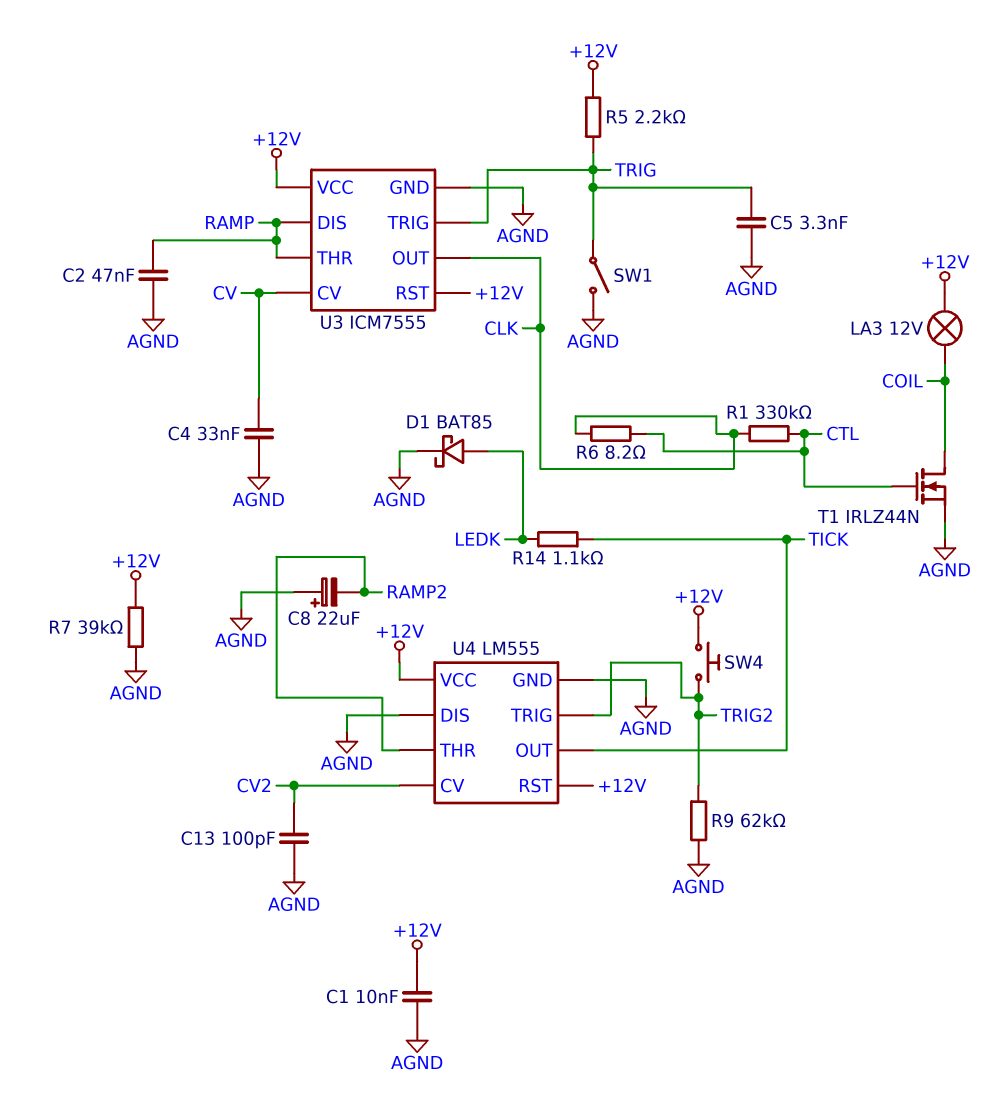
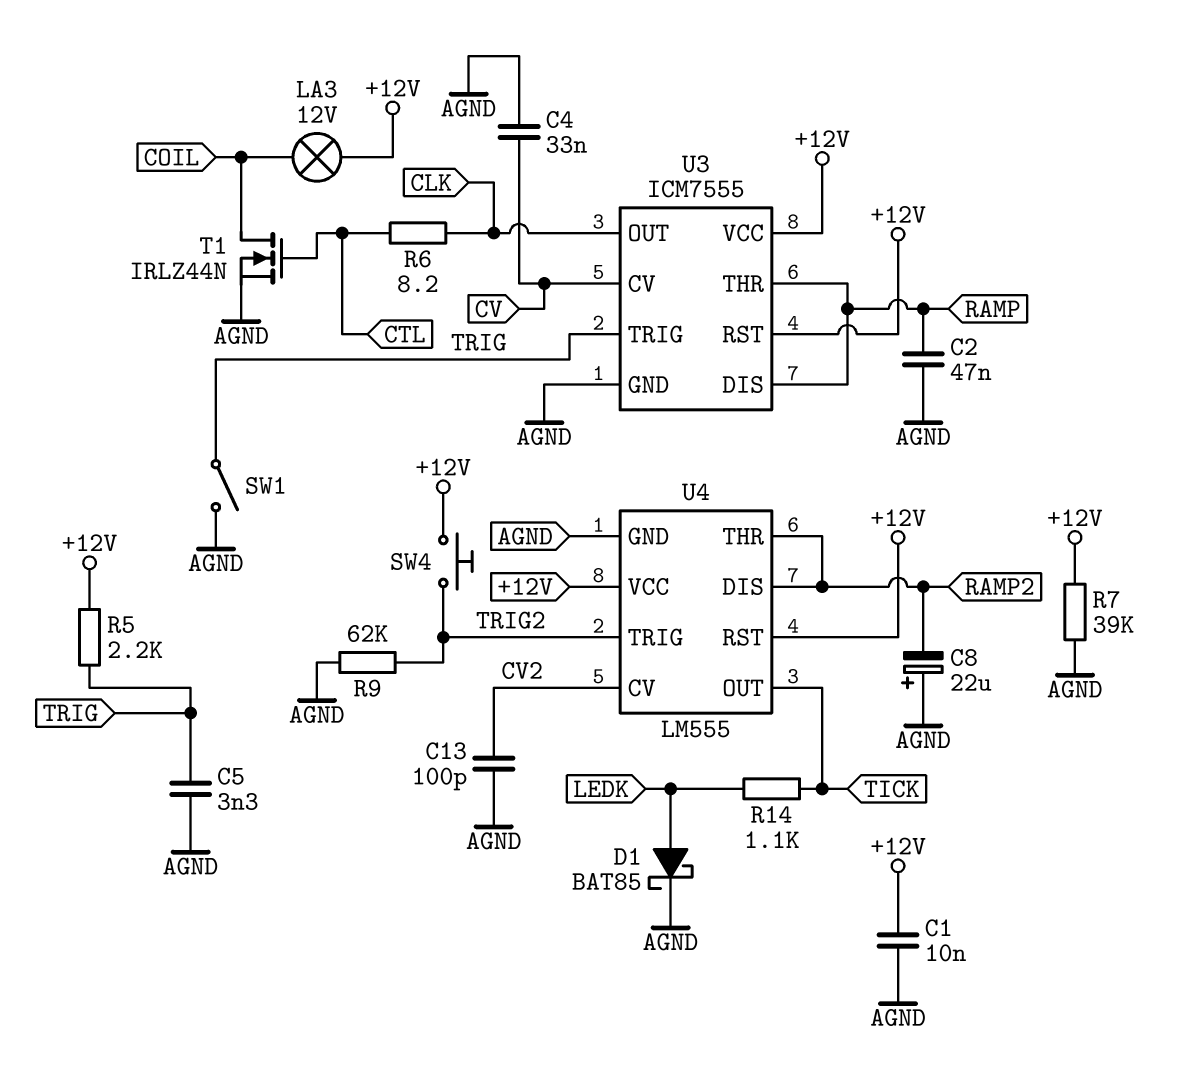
R1: 330k (CLK, CTL) -> none
U4 pin DIS: AGND -> RAMP2

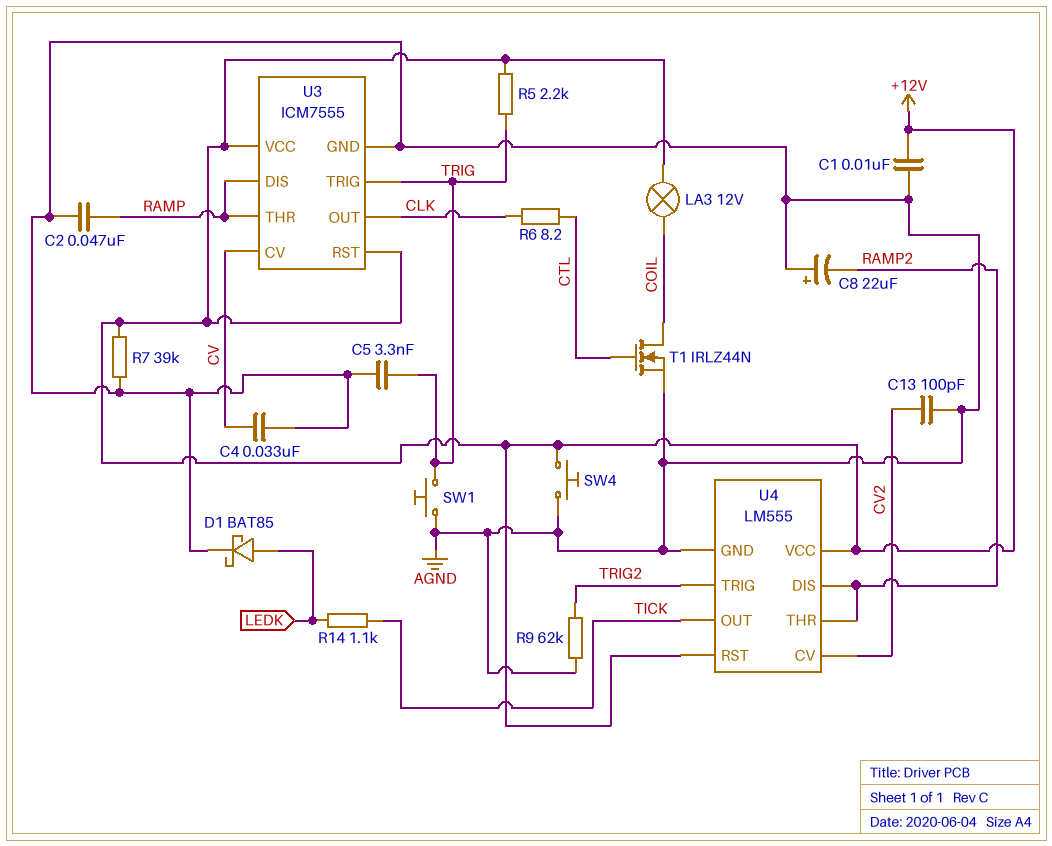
SW1: switch (AGND, TRIG) -> button (AGND, TRIG)
SW4: button (+12V, TRIG2) -> button (+12V, AGND)

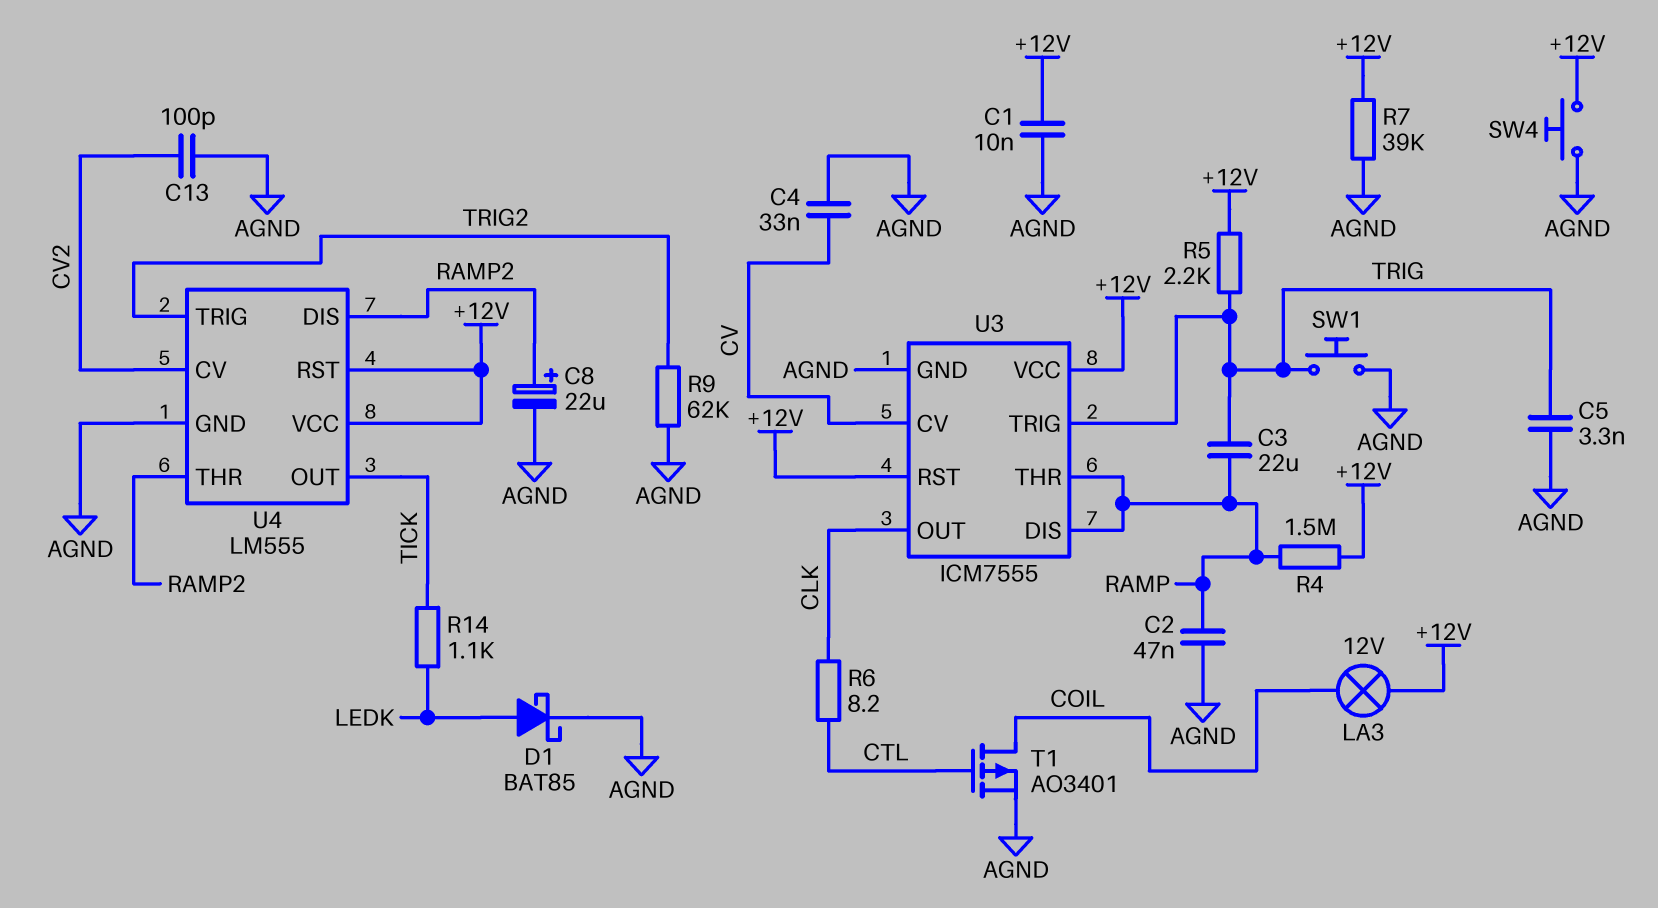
C3: none -> 22uF (RAMP, TRIG)
C8: 22uF (plus AGND, minus RAMP2) -> 22uF (plus RAMP2, minus AGND)
R4: none -> 1.5M (+12V, RAMP)
T1: NMOS IRLZ44N (G CTL, D COIL, S AGND) -> PMOS AO3401 (G CTL, D COIL, S AGND)

